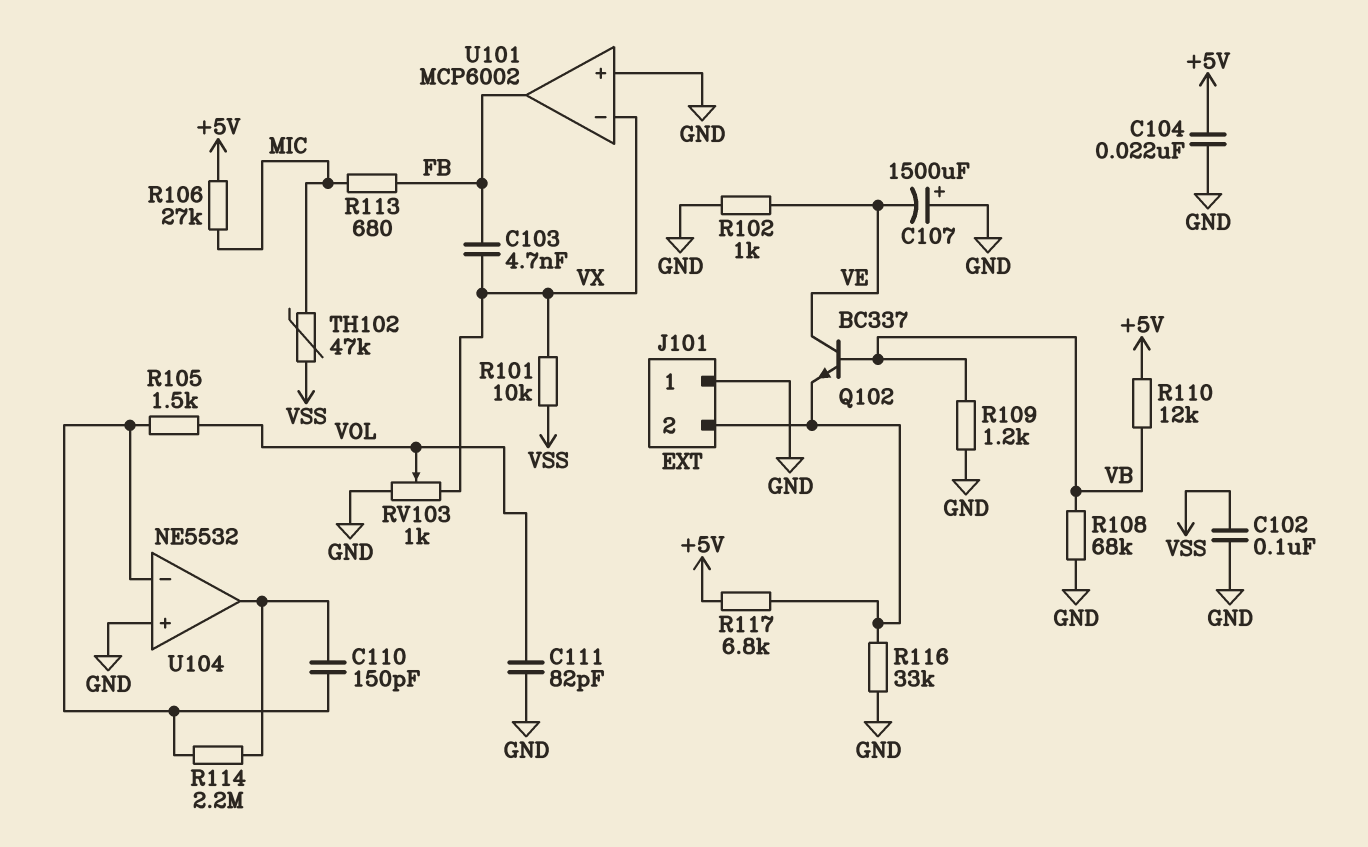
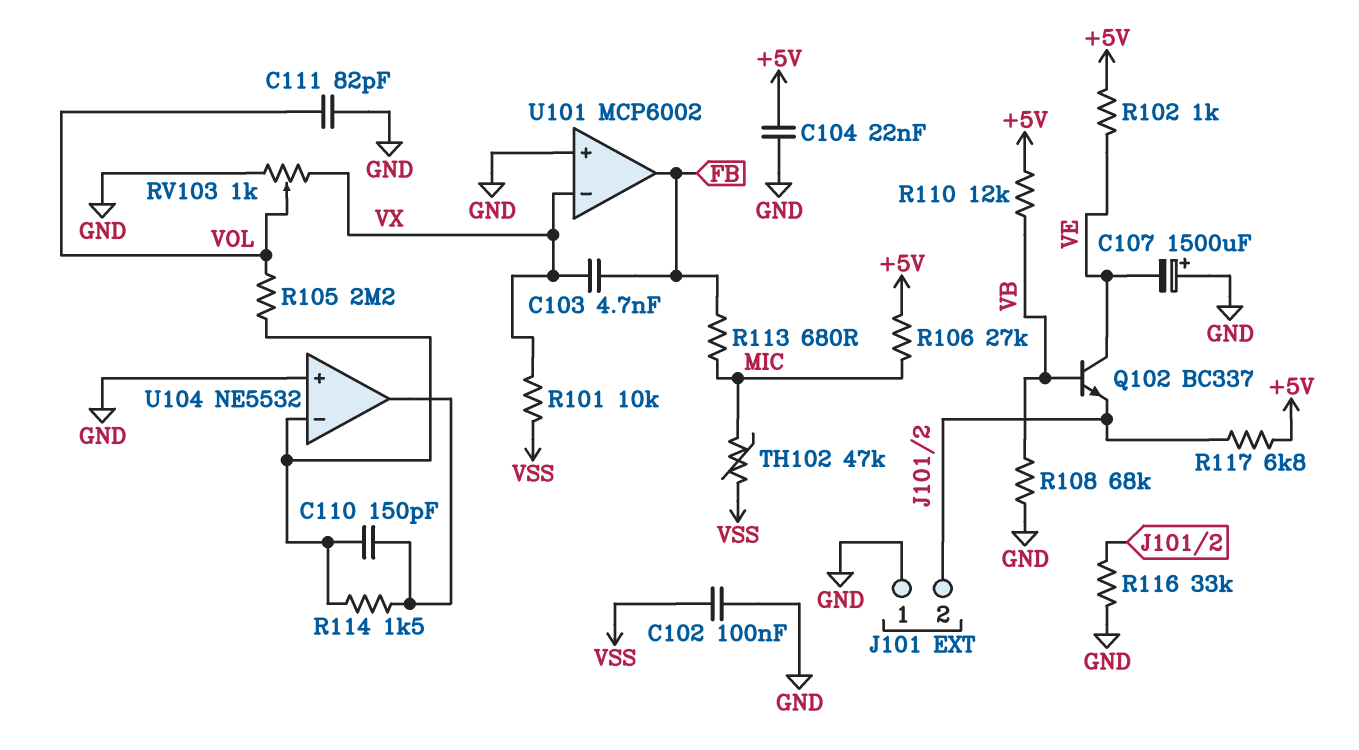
R102: 1k (GND, VE) -> 1k (+5V, VE)
R105: 1.5k (U104/in-, VOL) -> 2.2M (U104/in-, VOL)
R109: 1.2k (GND, VB) -> none
R114: 2.2M (U104/in-, U104/out) -> 1.5k (U104/in-, U104/out)

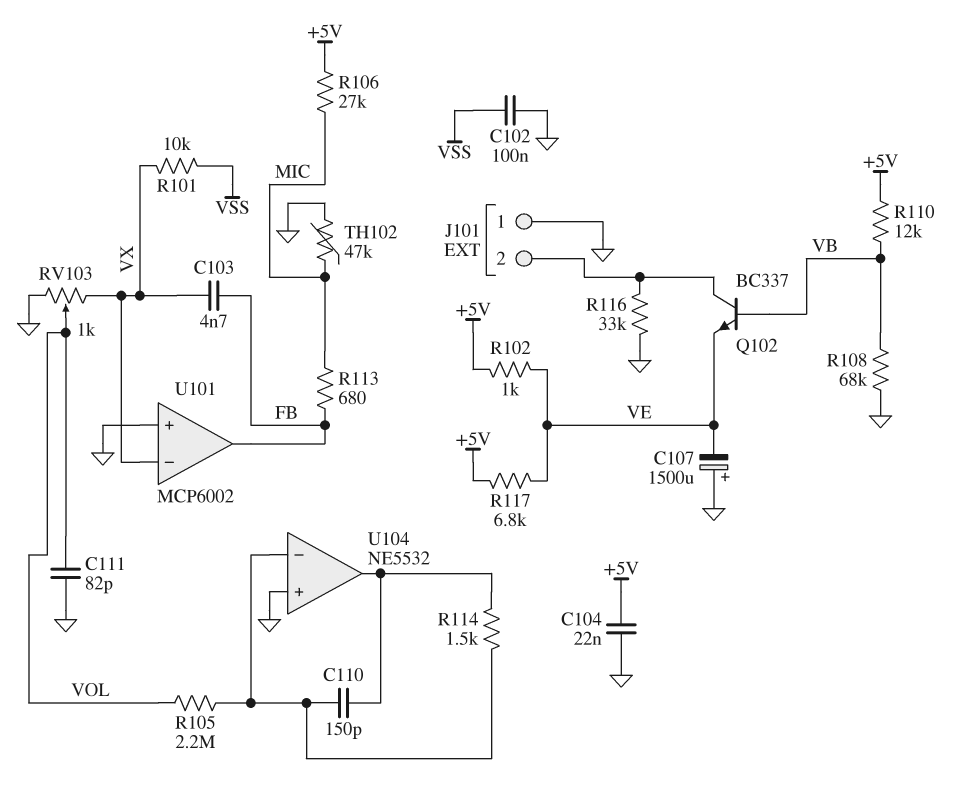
Q102: NPN BC337 (B VB, C VE, E J101/2) -> NPN BC337 (B VB, C J101/2, E VE)
R117: 6.8k (+5V, J101/2) -> 6.8k (+5V, VE)
TH102: 47k (MIC, VSS) -> 47k (GND, MIC)

